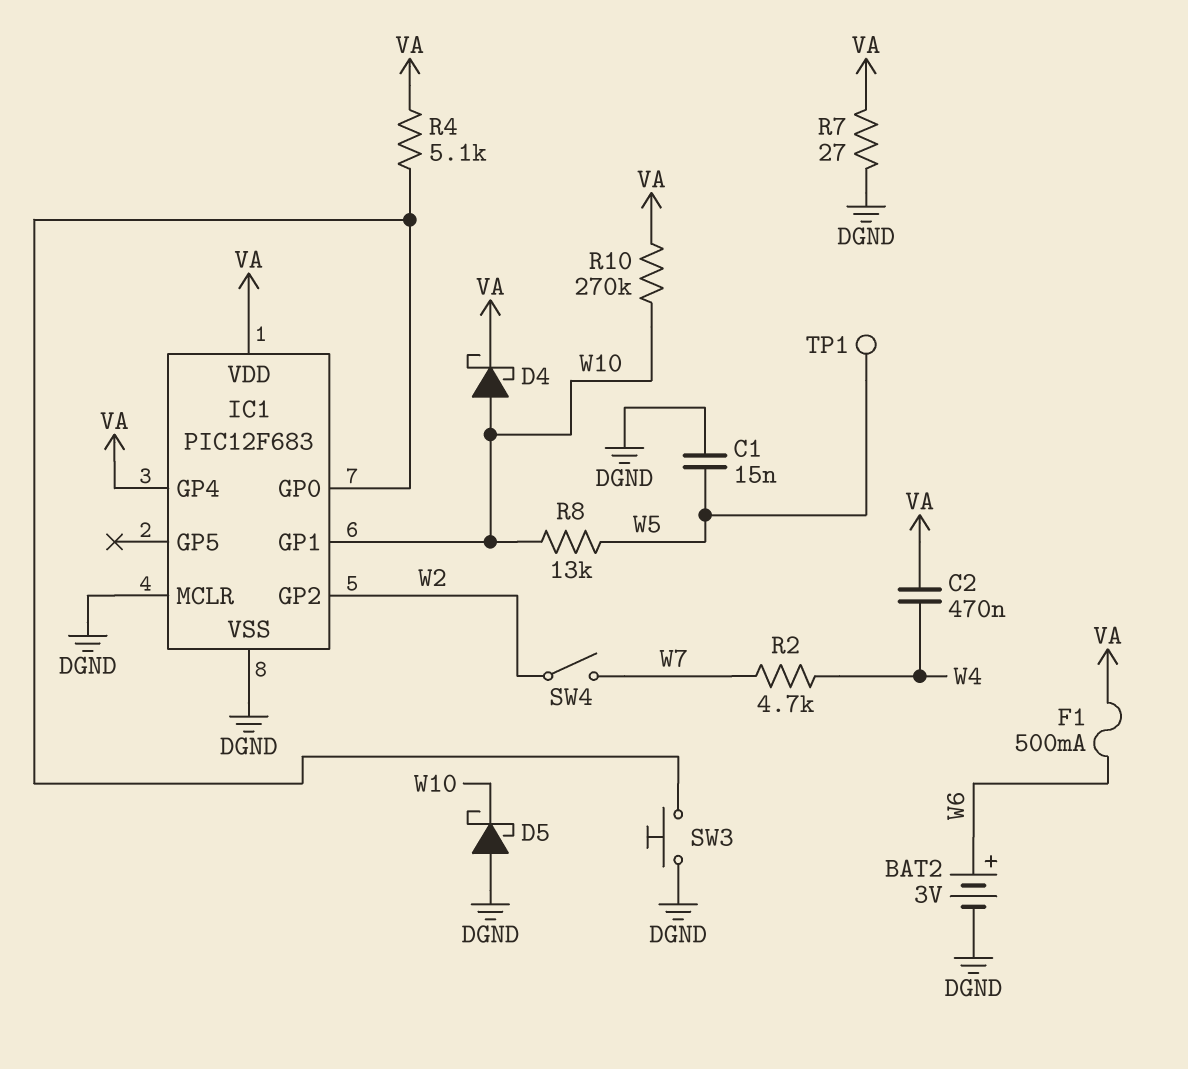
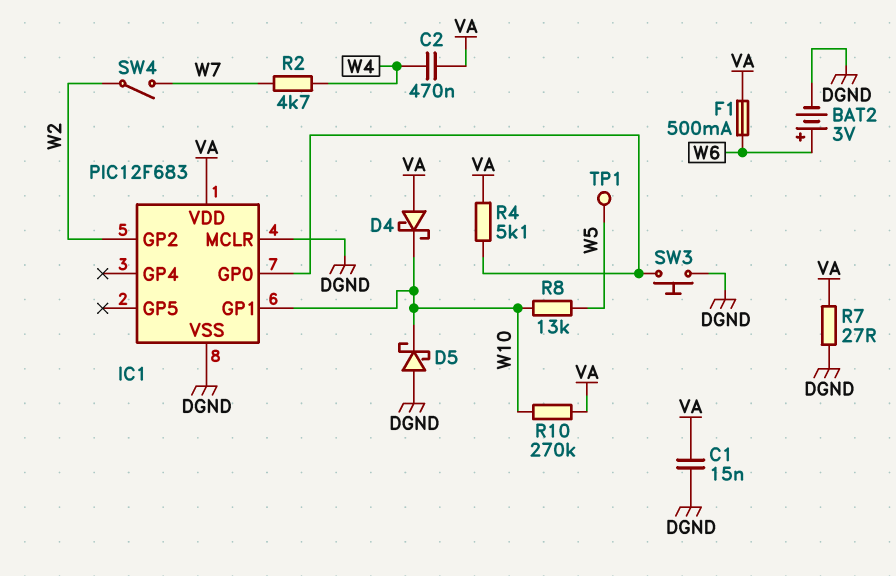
C1: 15nF (DGND, W5) -> 15nF (DGND, VA)
D4: schottky (A W10, K VA) -> schottky (A VA, K W10)
IC1 pin GP4: VA -> none

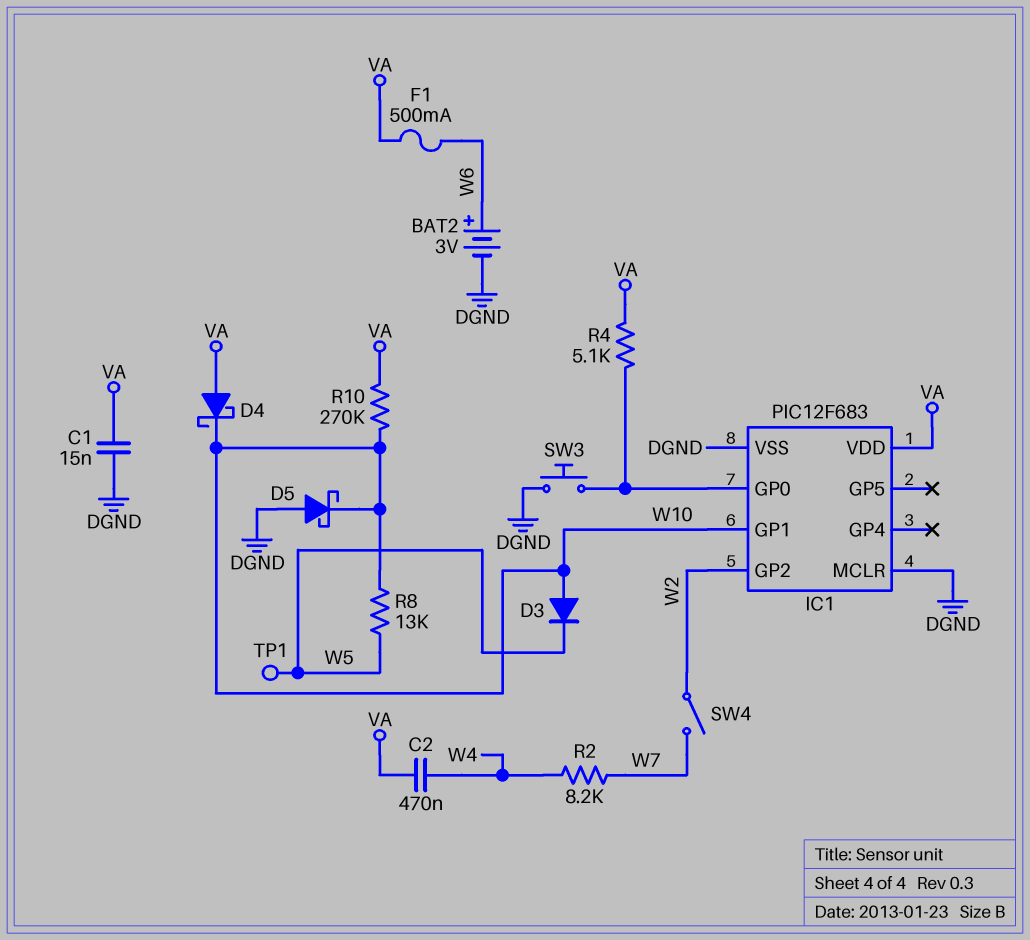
D3: none -> diode (A W10, K W5)
R2: 4.7k (W4, W7) -> 8.2k (W4, W7)
R7: 27 (DGND, VA) -> none

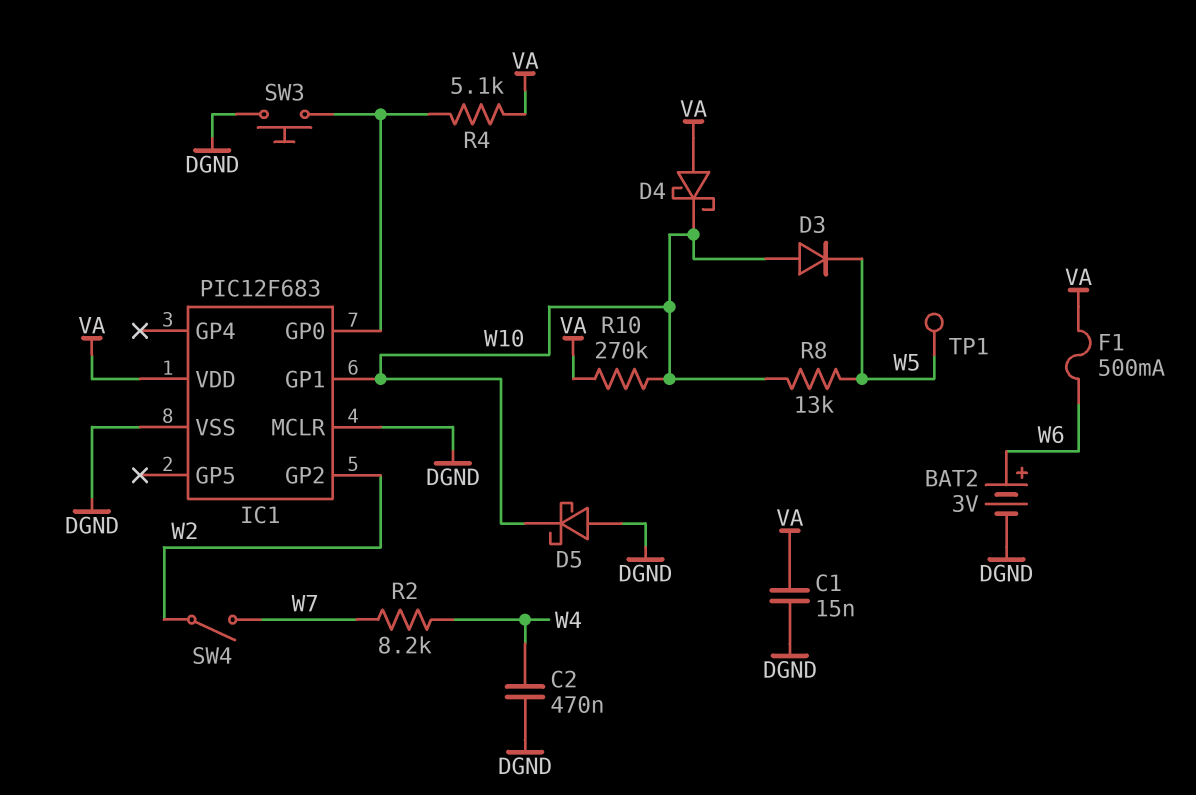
C2: 470nF (VA, W4) -> 470nF (DGND, W4)

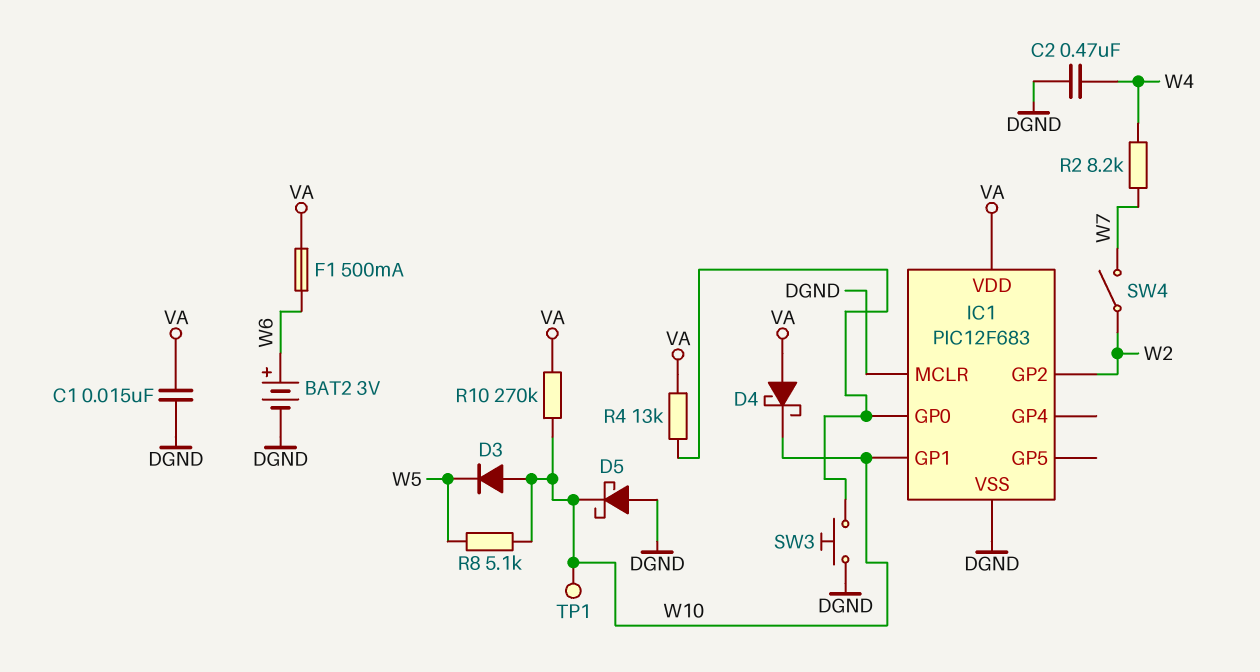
R4: 5.1k (IC1/GP0, VA) -> 13k (IC1/GP0, VA)
R8: 13k (W5, W10) -> 5.1k (W5, W10)
TP1: test point (W5) -> test point (W10)

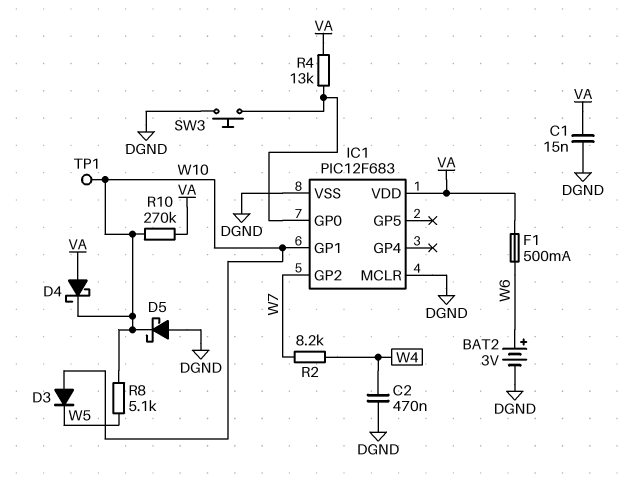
IC1 pin GP2: W2 -> W7
SW4: switch (W2, W7) -> none

